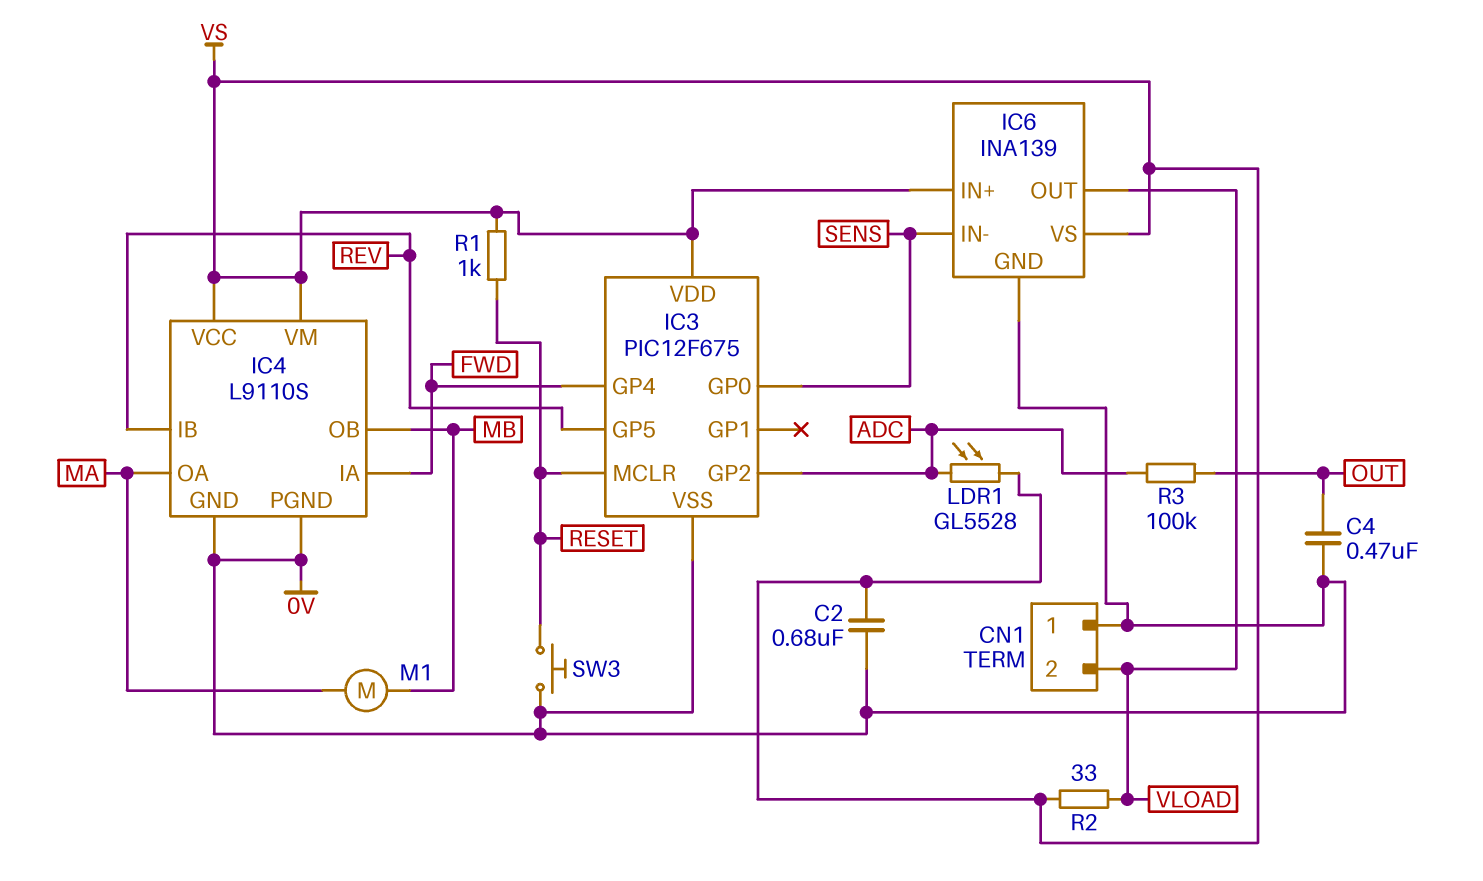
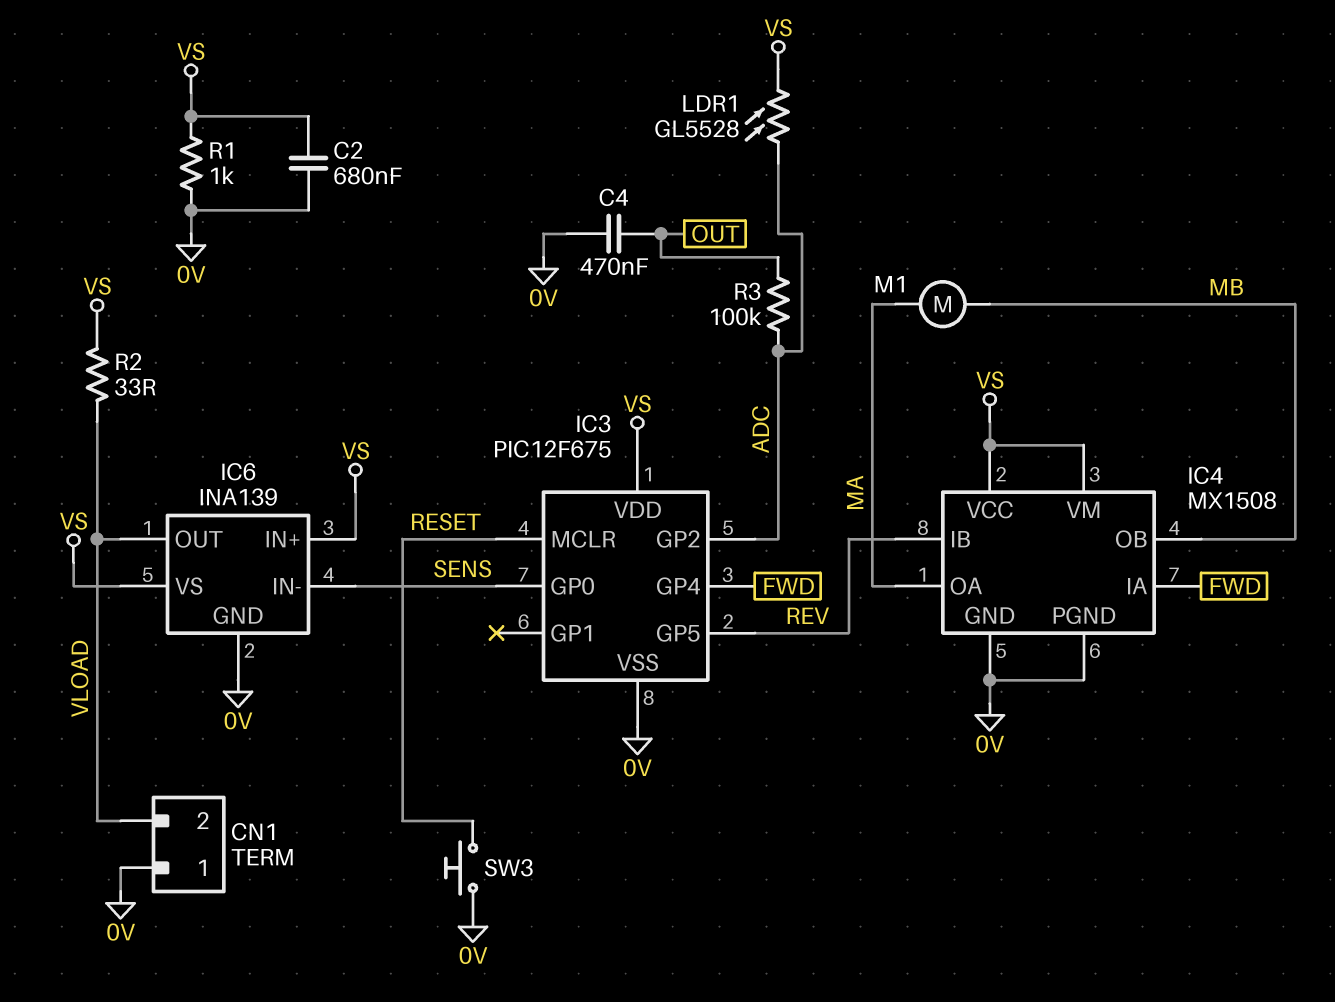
IC4: L9110S -> MX1508
R1: 1k (RESET, VS) -> 1k (0V, VS)

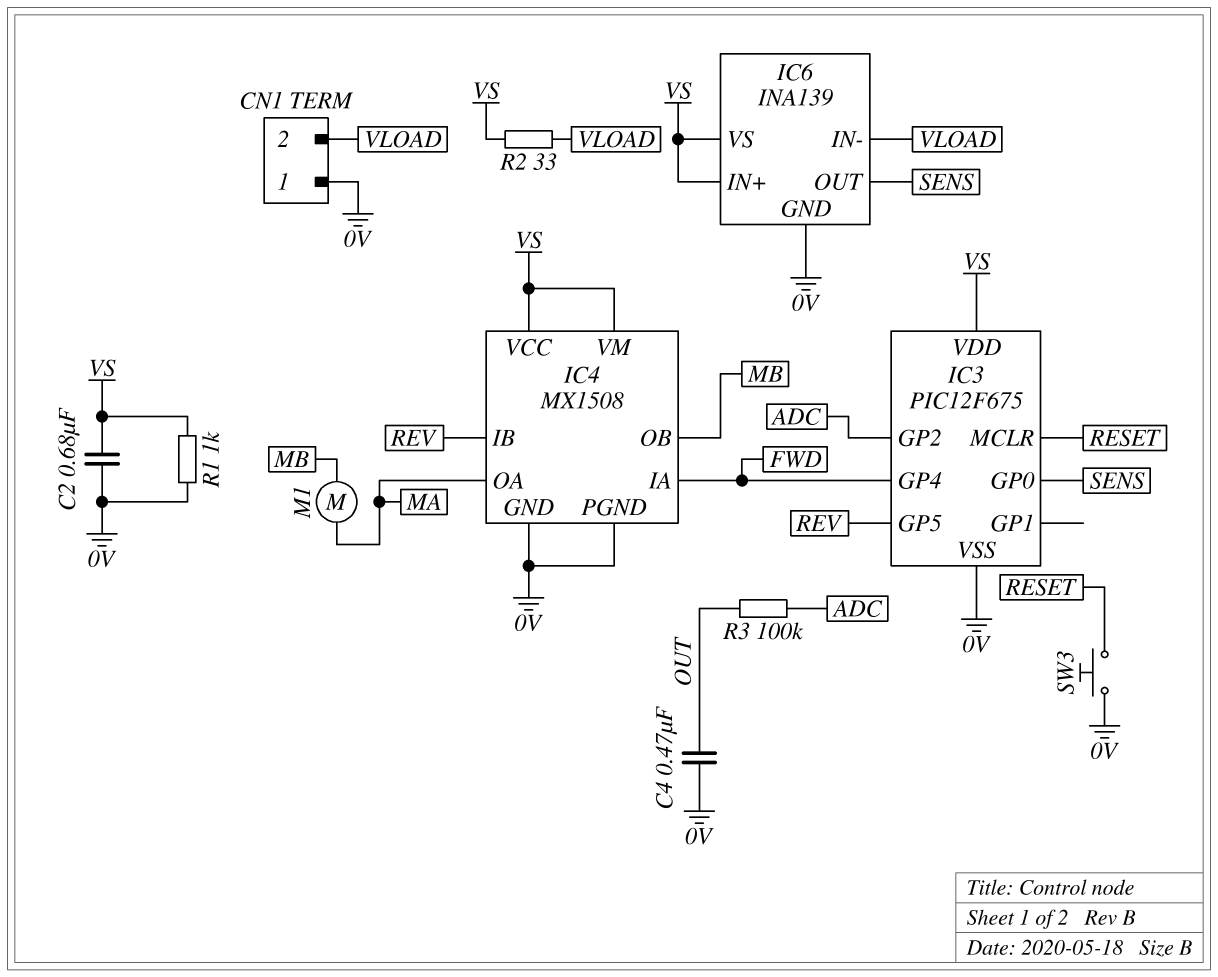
IC6 pin IN-: SENS -> VLOAD
IC6 pin OUT: VLOAD -> SENS
LDR1: GL5528 (ADC, VS) -> none

